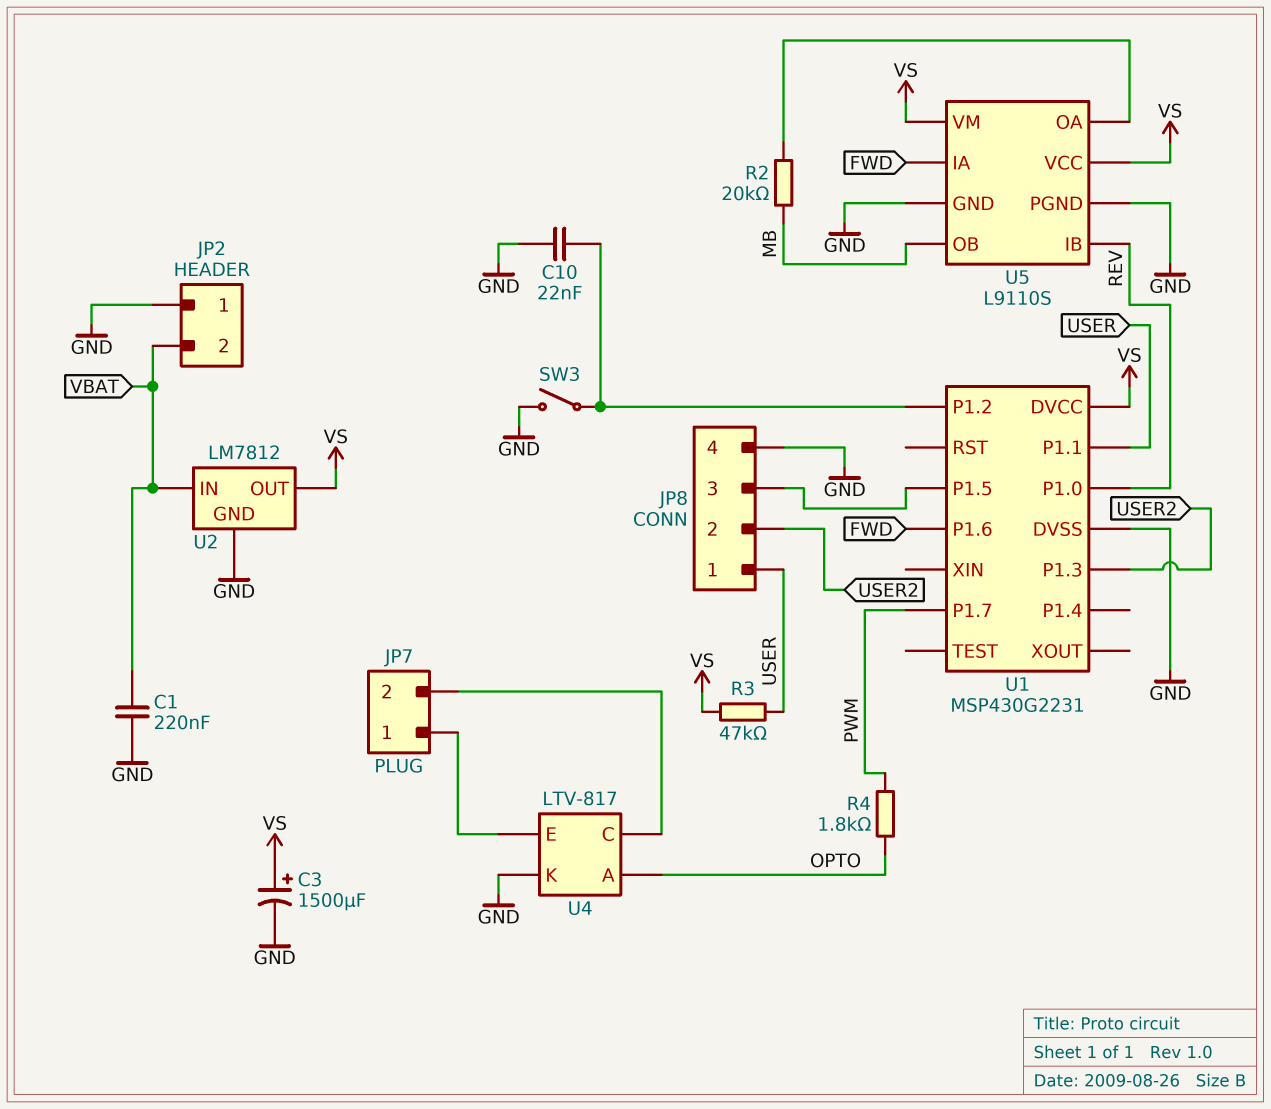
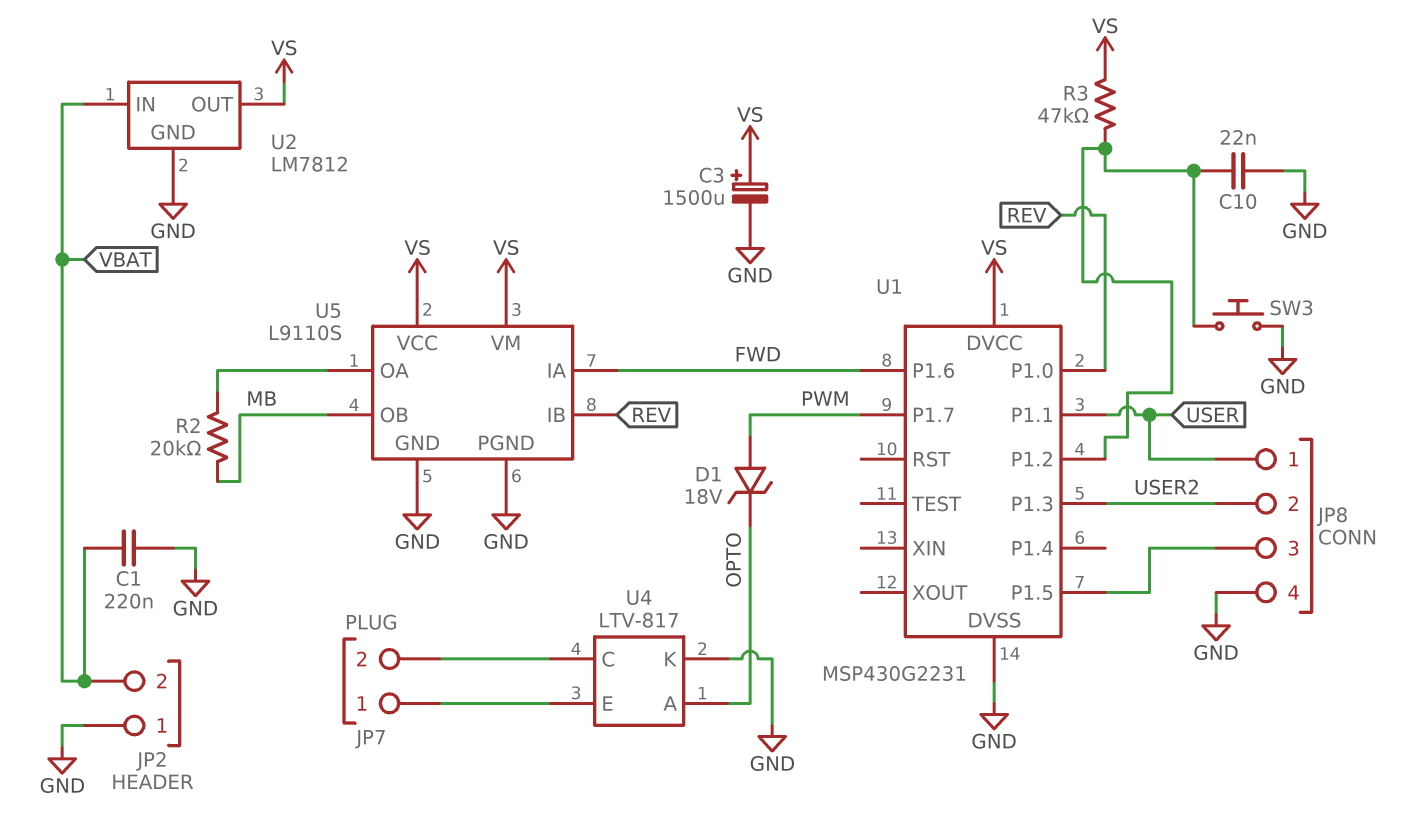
D1: none -> zener 18V (A PWM, K OPTO)
R3: 47k (USER, VS) -> 47k (U1/P1.2, VS)
R4: 1.8k (OPTO, PWM) -> none
SW3: switch (GND, U1/P1.2) -> button (GND, U1/P1.2)

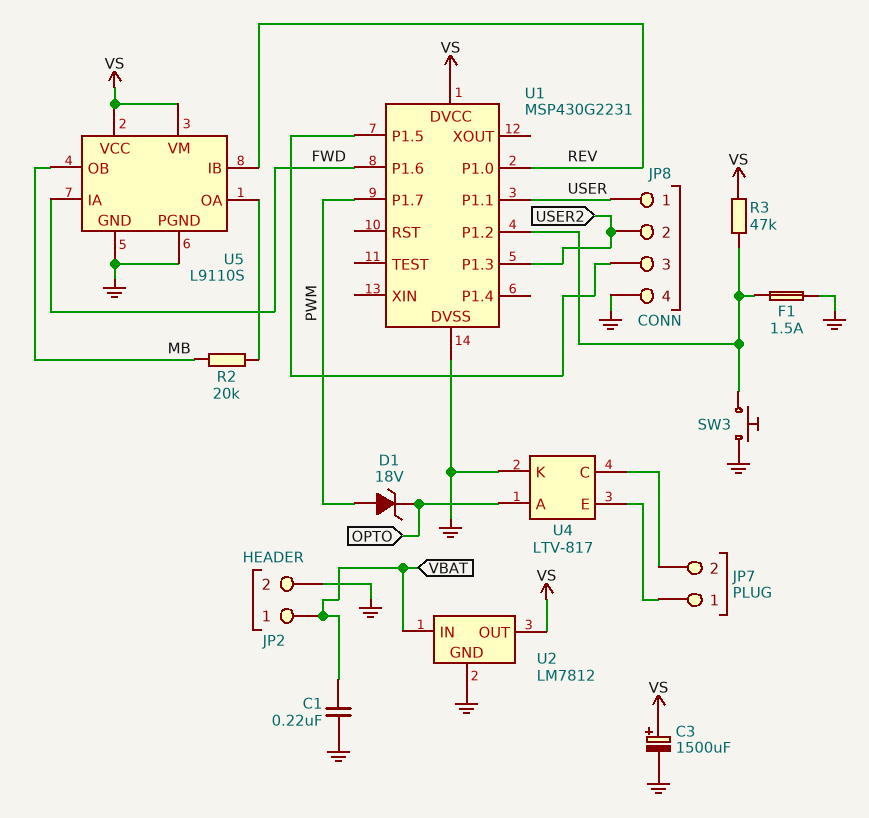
C10: 22nF (GND, U1/P1.2) -> none
F1: none -> 1.5A (GND, U1/P1.2)
JP2 pin 1: GND -> VBAT
JP2 pin 2: VBAT -> GND

